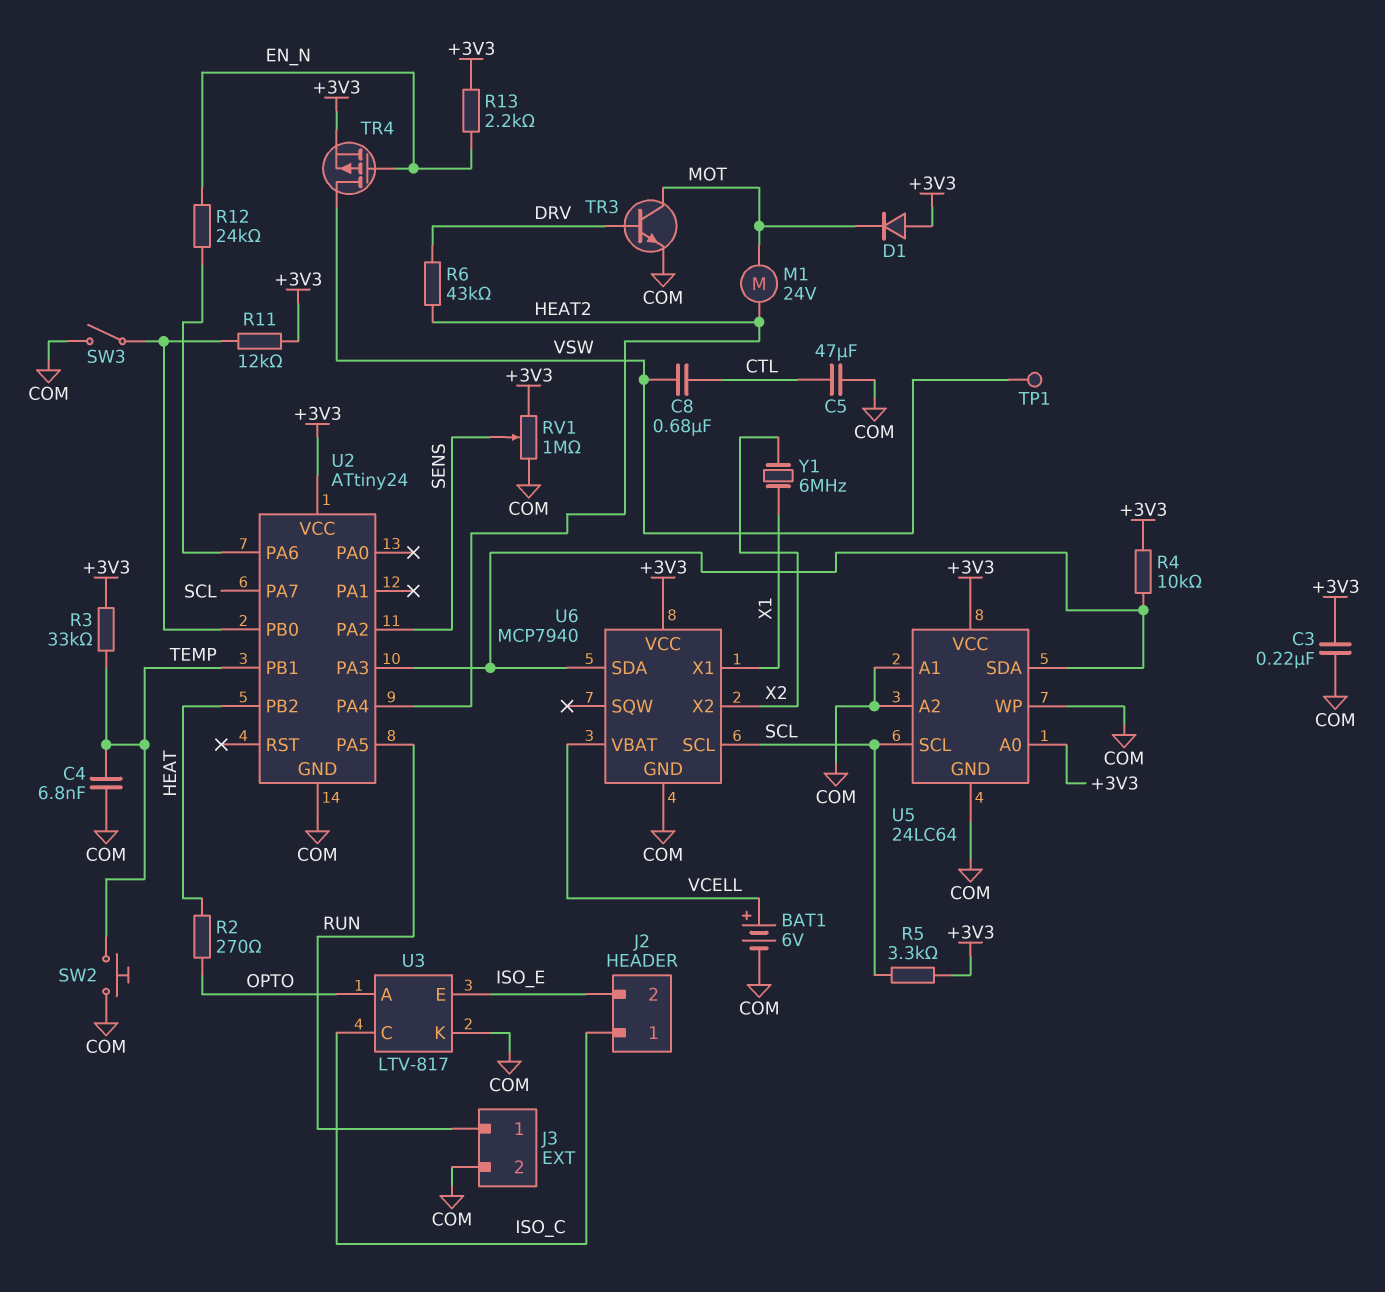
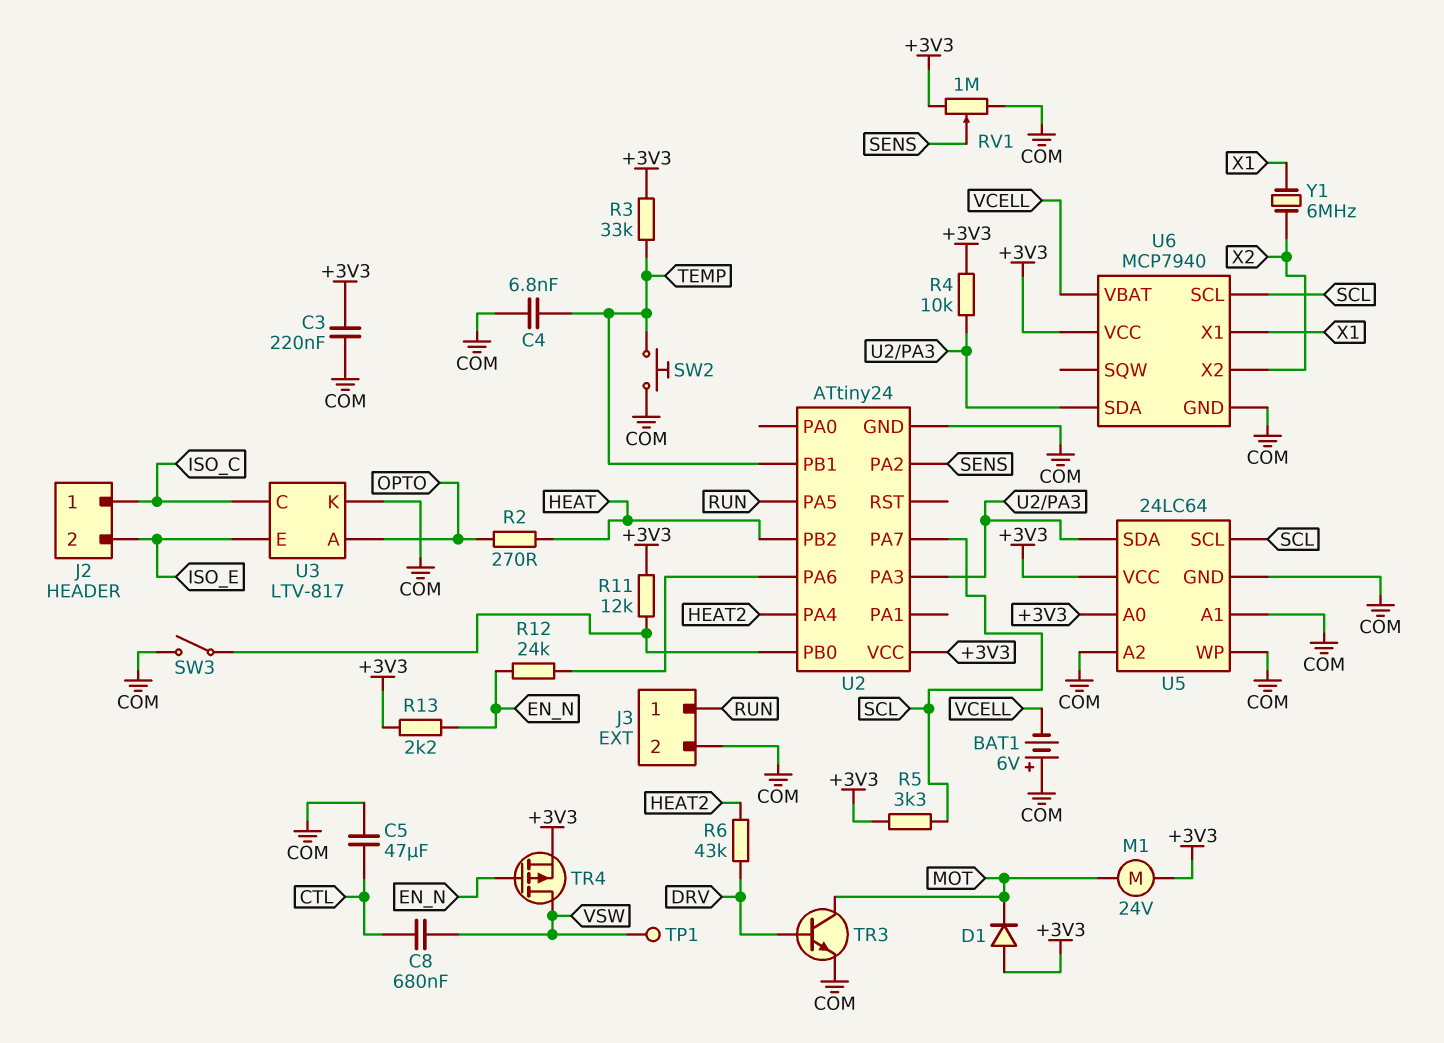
BAT1: 6V (plus VCELL, minus COM) -> 6V (plus COM, minus VCELL)
M1: motor 24V (HEAT2, MOT) -> motor 24V (+3V3, MOT)

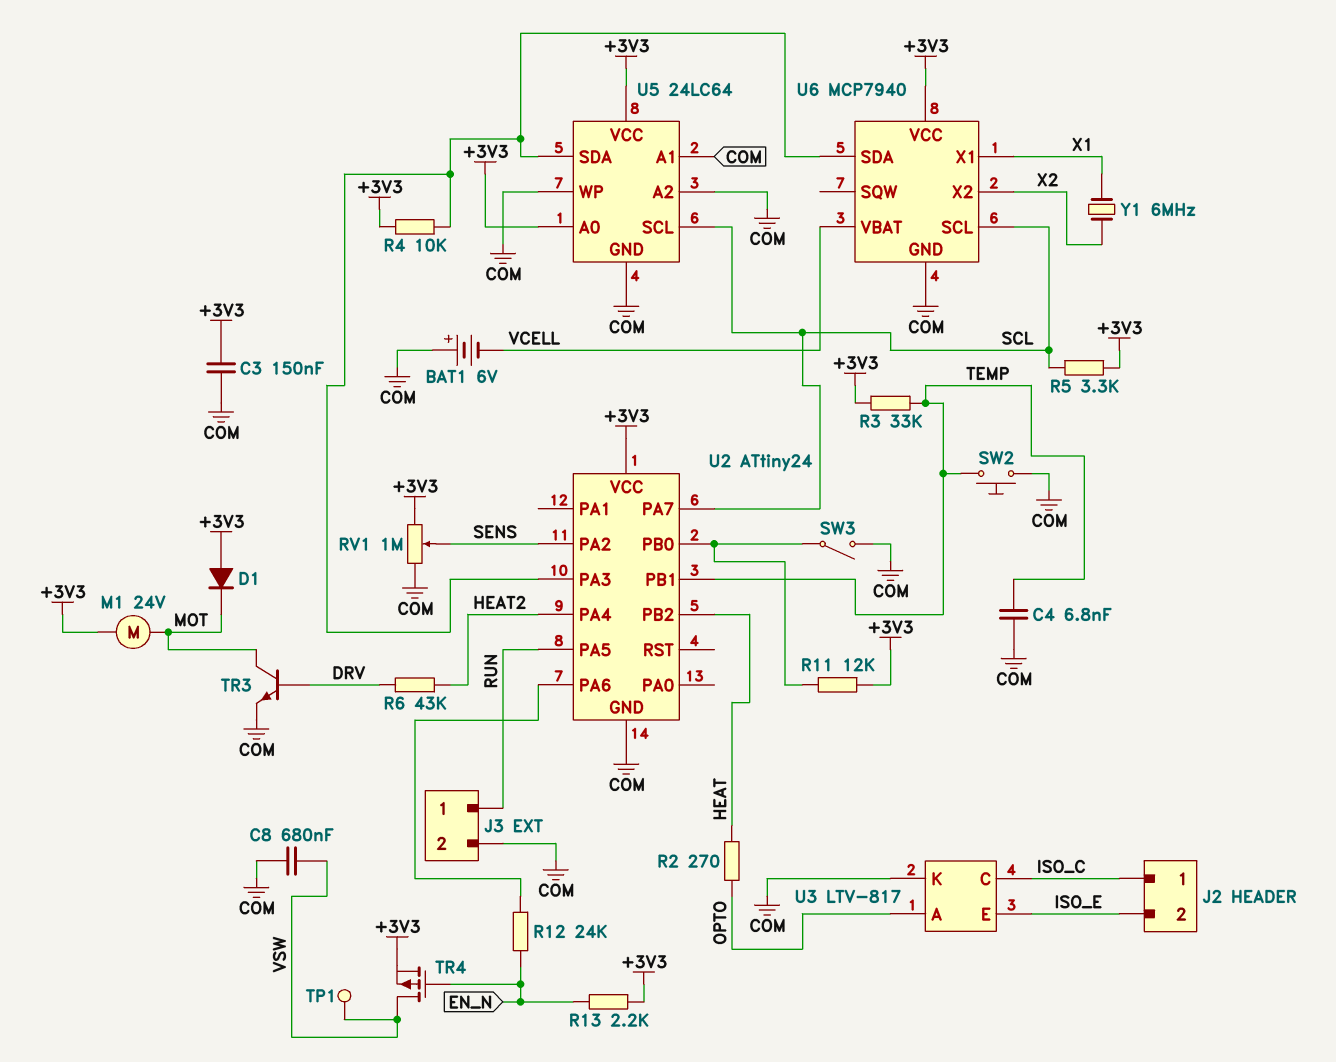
C3: 220nF (+3V3, COM) -> 150nF (+3V3, COM)
C5: 47uF (COM, CTL) -> none
C8: 680nF (CTL, VSW) -> 680nF (COM, VSW)

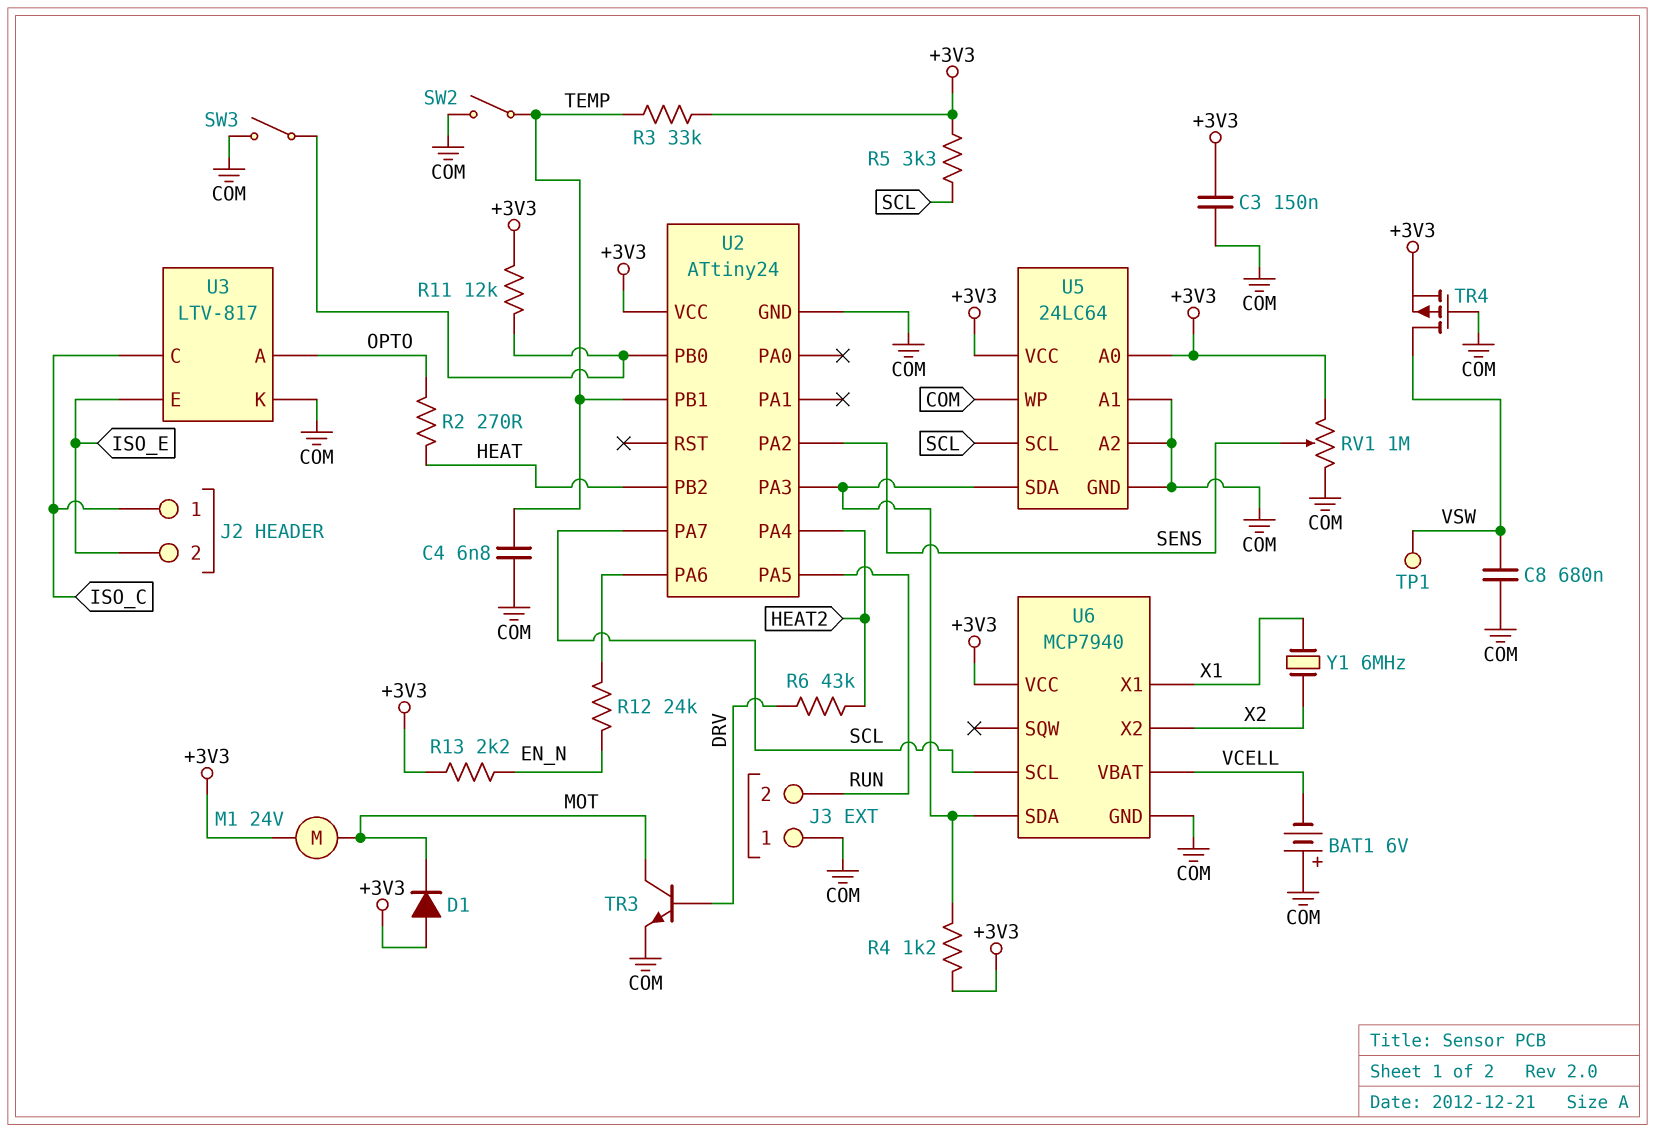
J3 pin 1: RUN -> COM
J3 pin 2: COM -> RUN
R4: 10k (+3V3, U2/PA3) -> 1.2k (+3V3, U2/PA3)
SW2: button (COM, TEMP) -> switch (COM, TEMP)
TR4: PMOS (G EN_N, D VSW, S +3V3) -> PMOS (G COM, D VSW, S +3V3)

